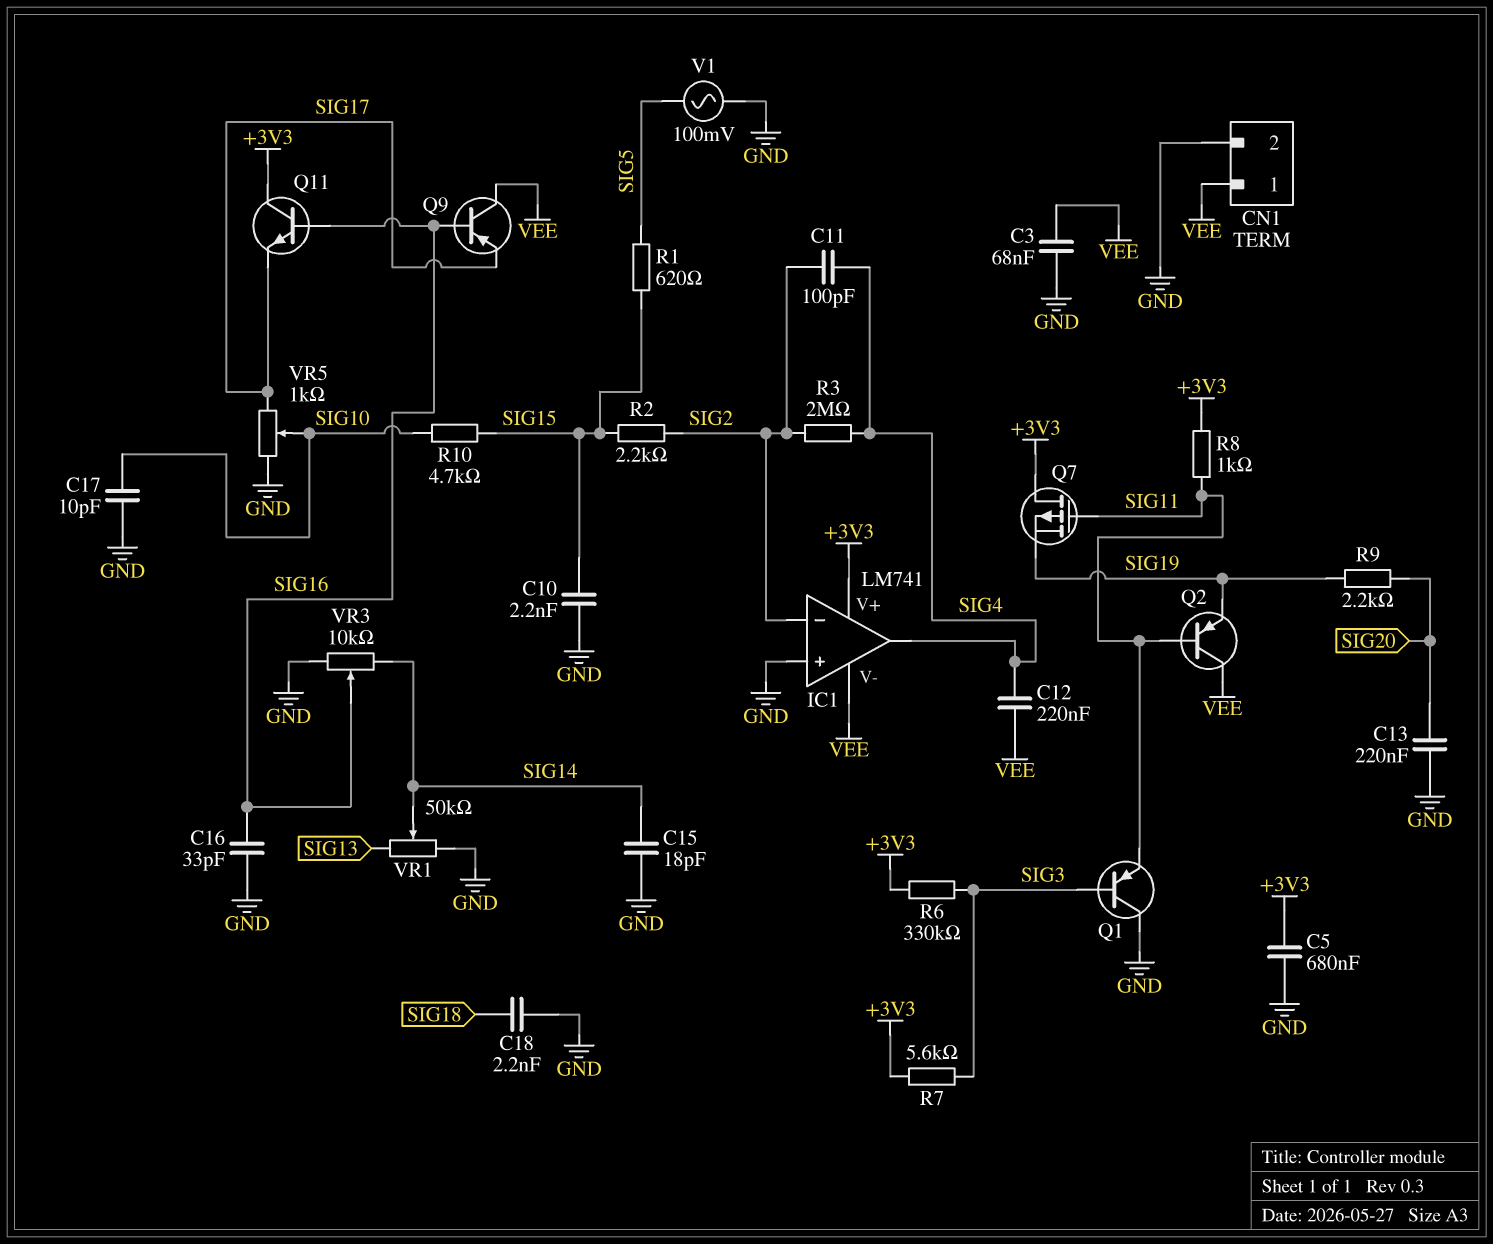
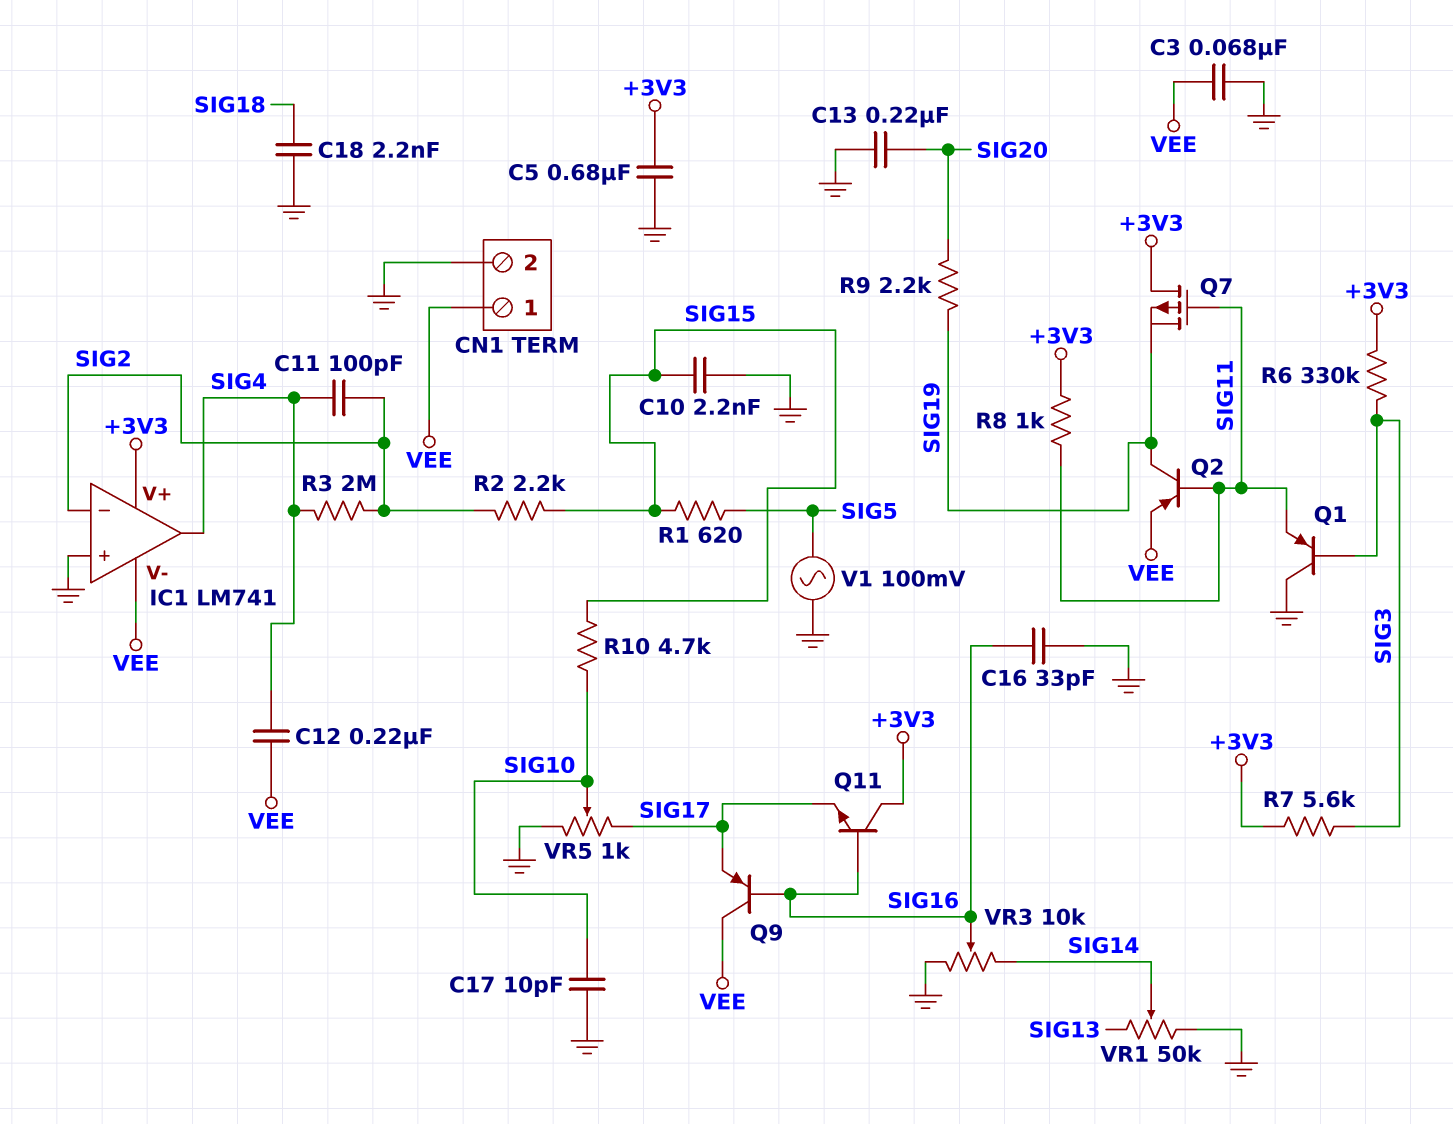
C15: 18pF (GND, SIG14) -> none
Q2: PNP (B SIG11, C VEE, E SIG19) -> PNP (B SIG11, C SIG19, E VEE)

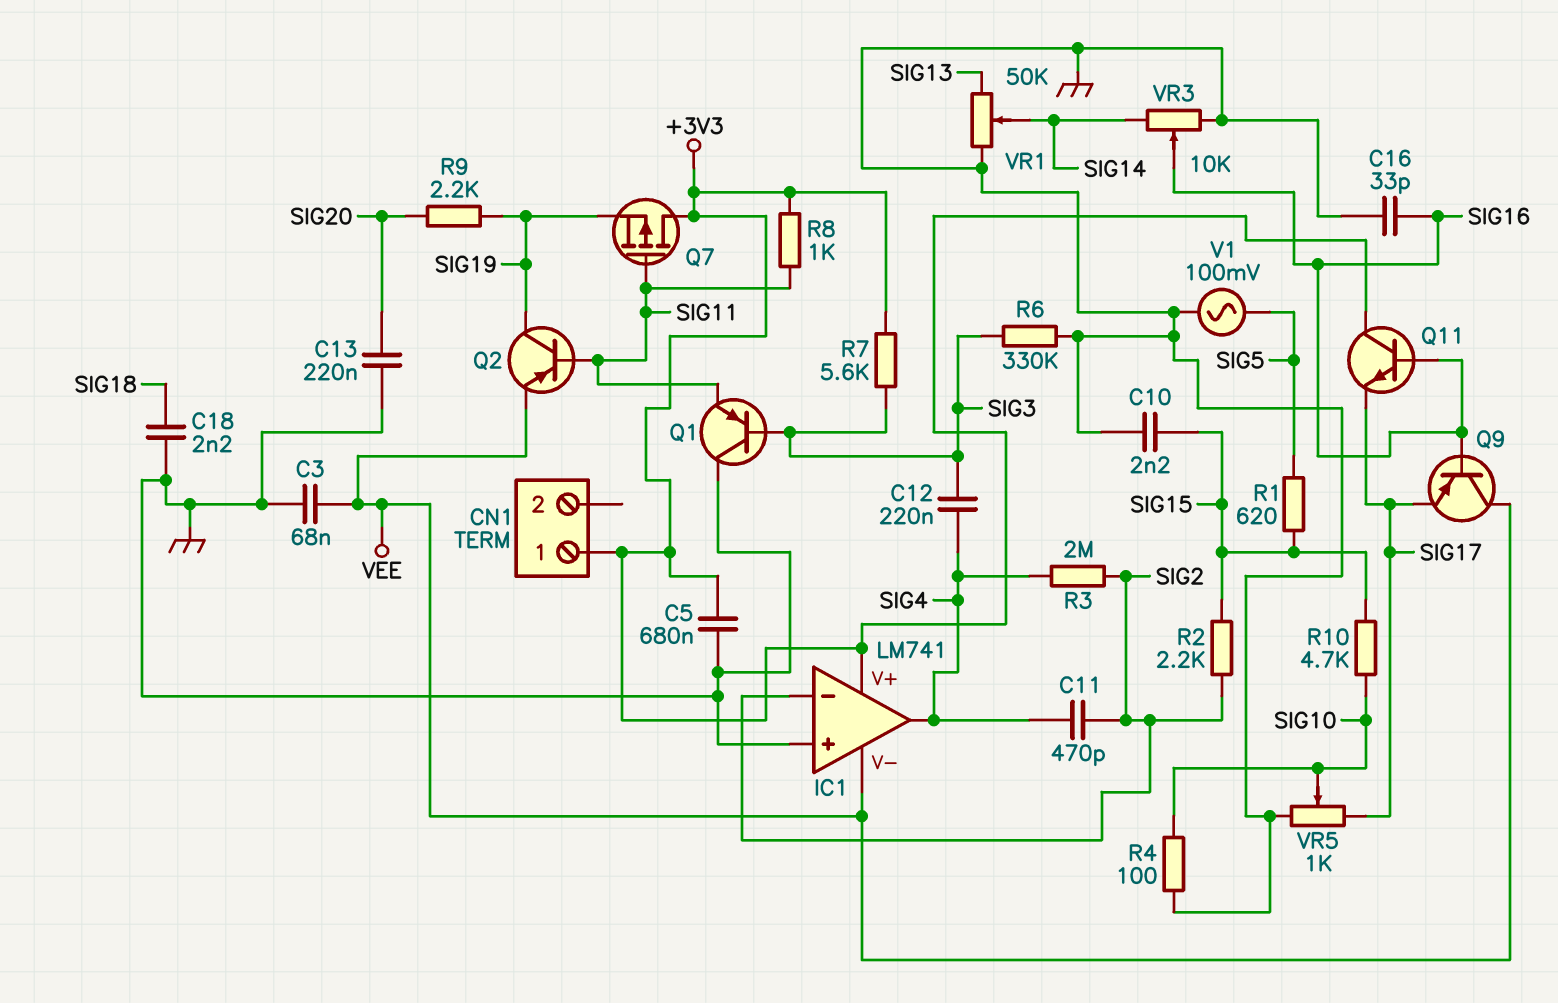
C11: 100pF (SIG2, SIG4) -> 470pF (SIG2, SIG4)
C12: 220nF (SIG4, VEE) -> 220nF (SIG3, SIG4)
C17: 10pF (GND, SIG10) -> none
CN1 pin 1: VEE -> +3V3
CN1 pin 2: GND -> none
R4: none -> 100 (GND, SIG10)
R6: 330k (+3V3, SIG3) -> 330k (GND, SIG3)

